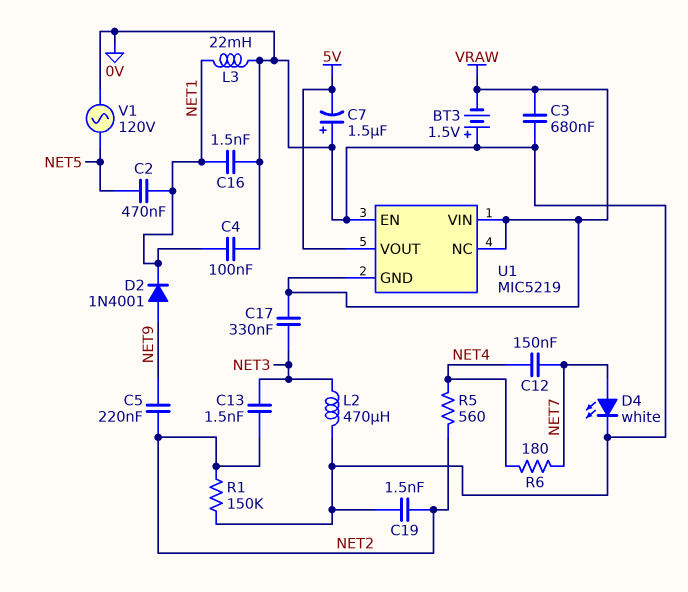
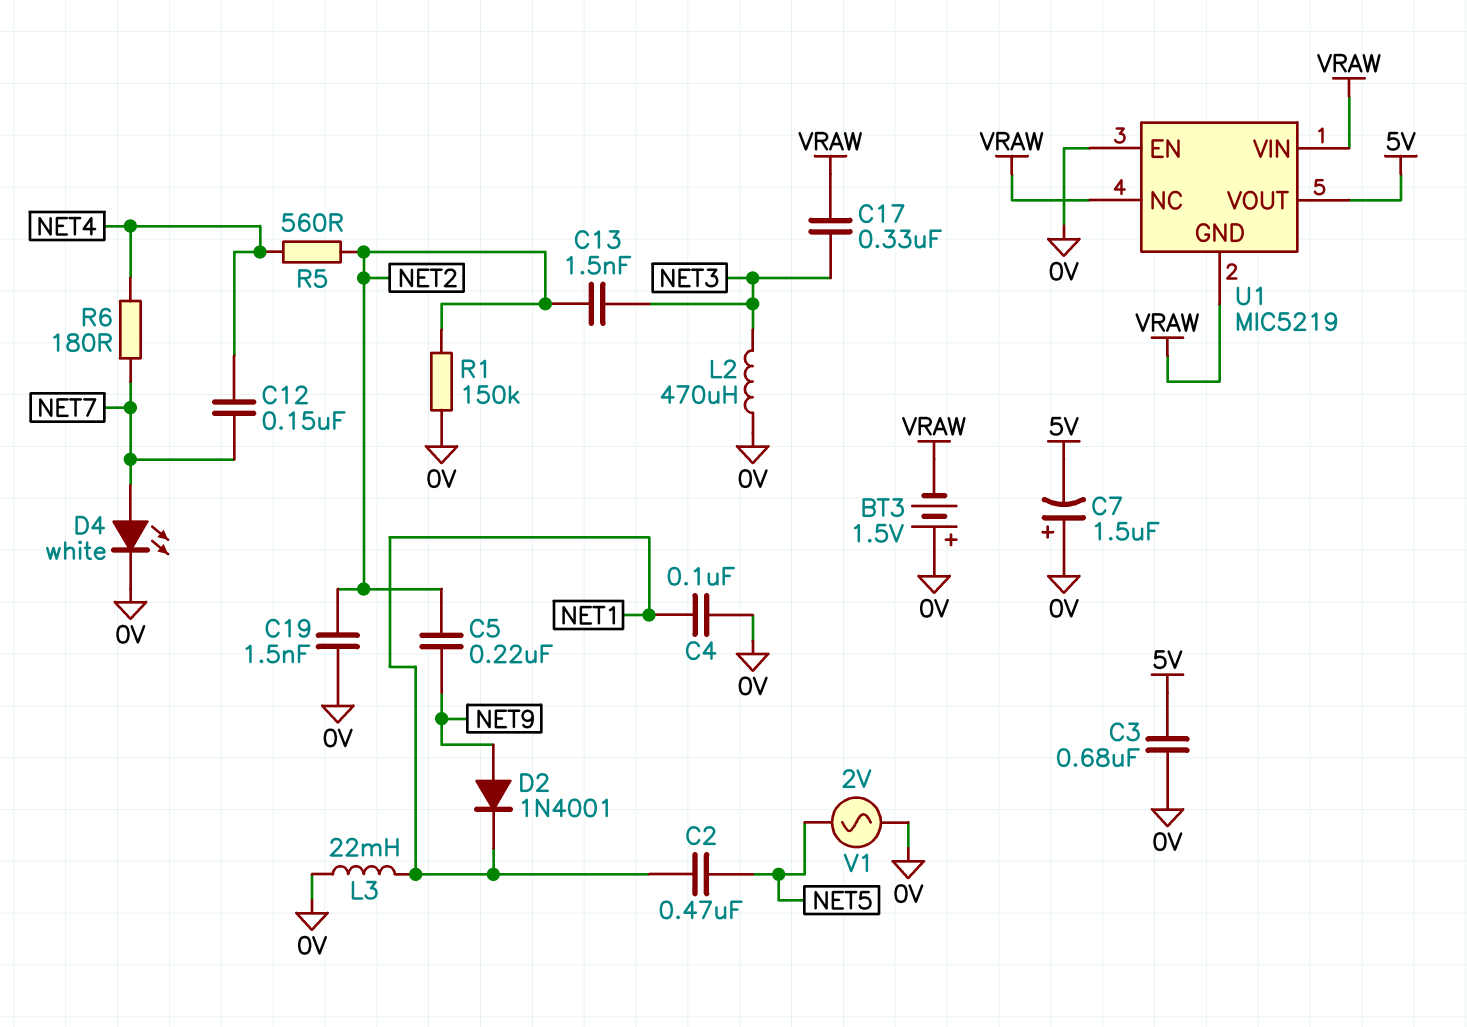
C3: 680nF (0V, VRAW) -> 680nF (0V, 5V)
C16: 1.5nF (0V, NET1) -> none
V1: AC 120V (0V, NET5) -> AC 2V (0V, NET5)

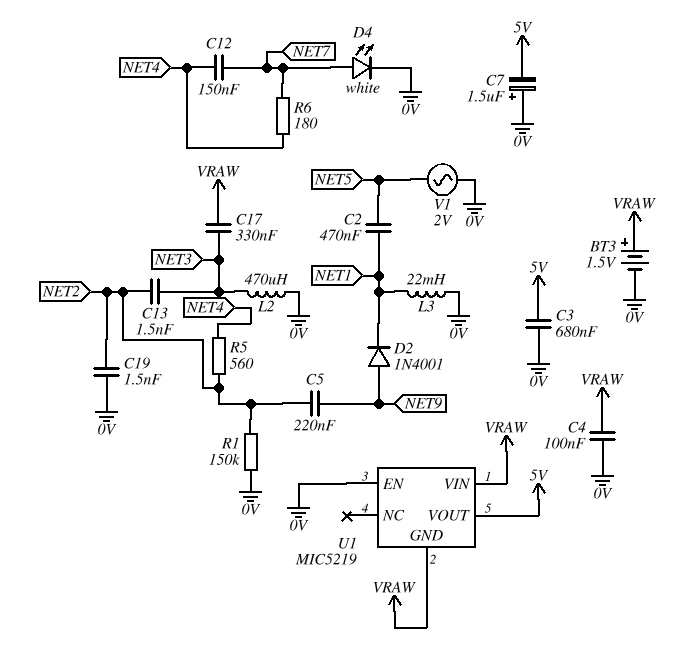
BT3: 1.5V (plus 0V, minus VRAW) -> 1.5V (plus VRAW, minus 0V)
C4: 100nF (0V, NET1) -> 100nF (0V, VRAW)
U1 pin NC: VRAW -> none

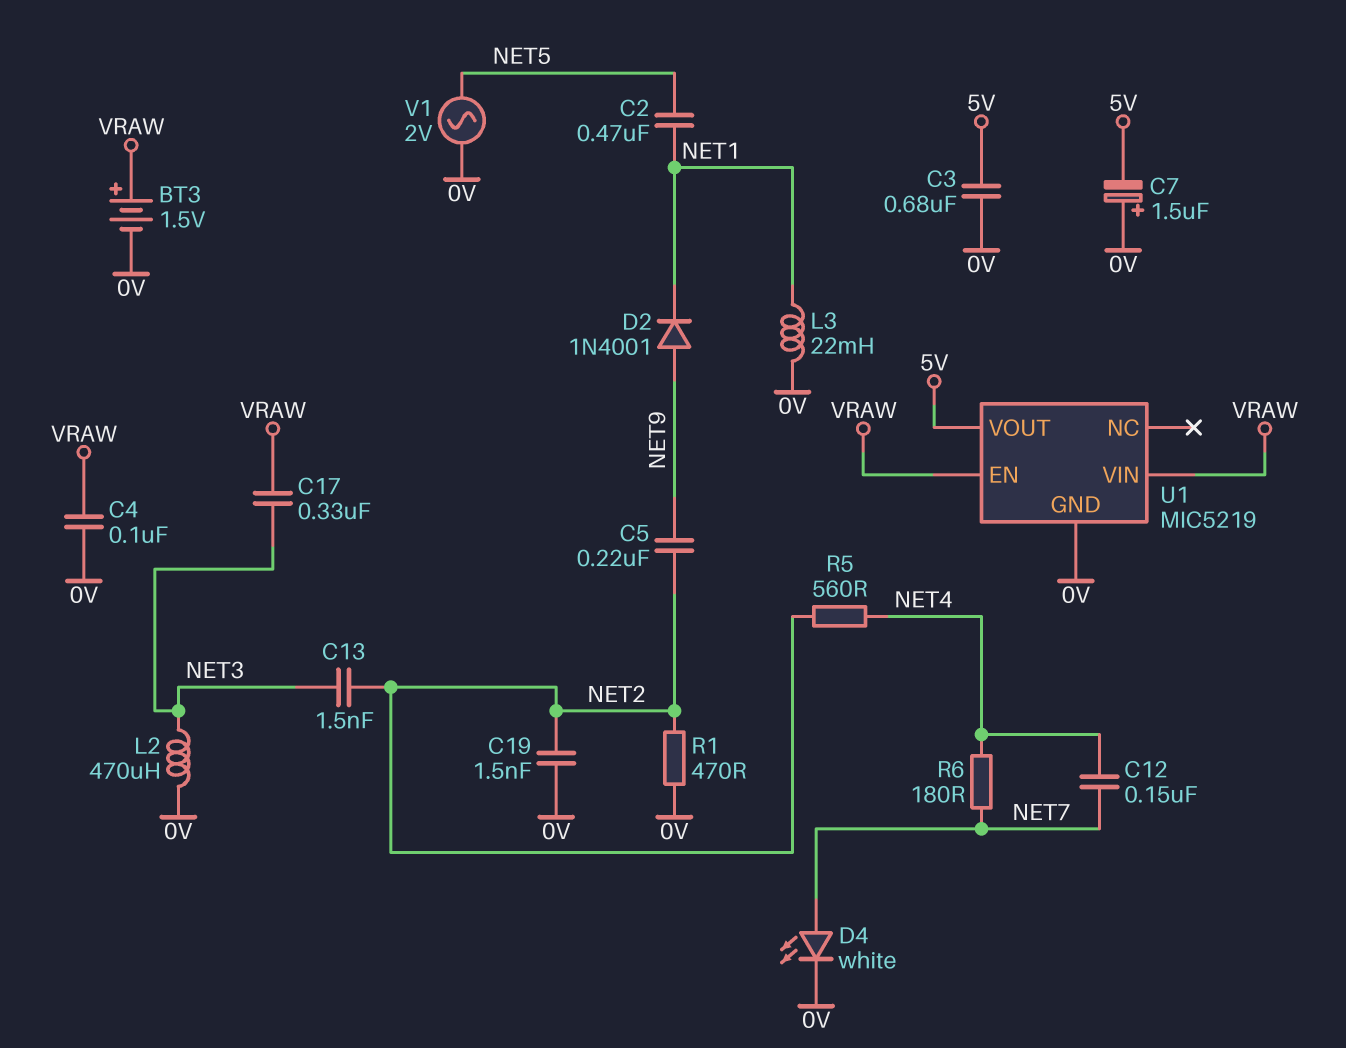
R1: 150k (0V, NET2) -> 470 (0V, NET2)
U1 pin EN: 0V -> VRAW
U1 pin GND: VRAW -> 0V

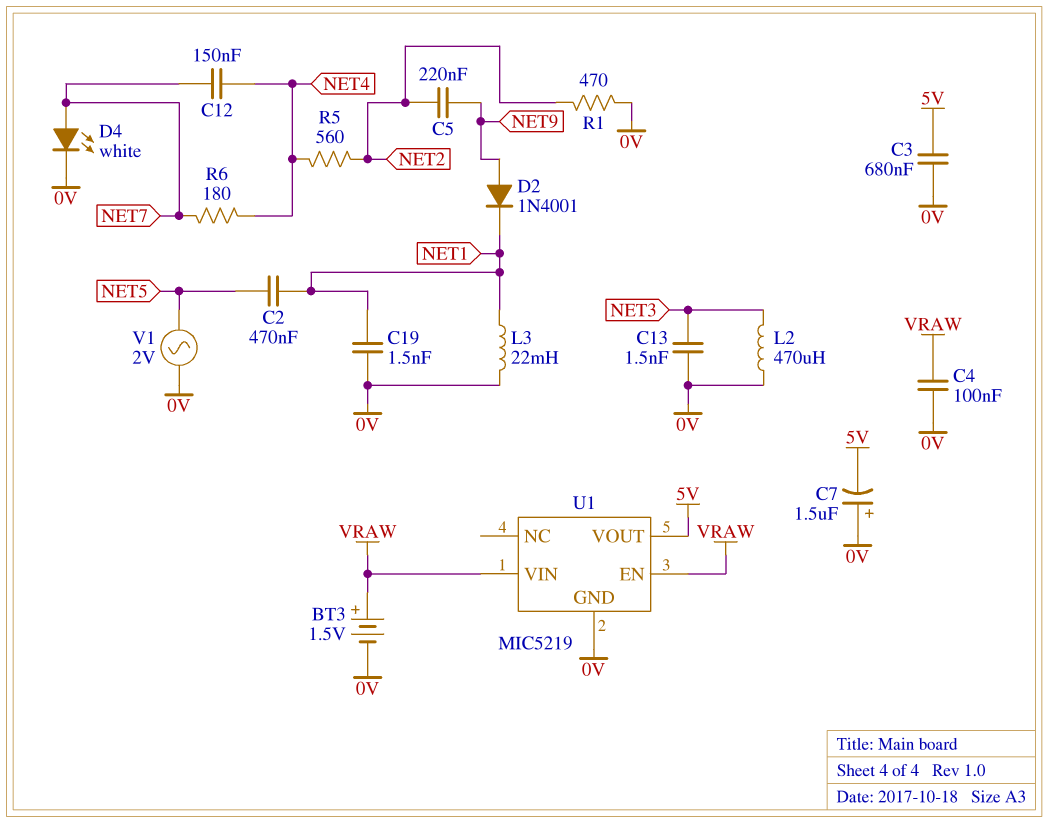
C13: 1.5nF (NET2, NET3) -> 1.5nF (0V, NET3)
C17: 330nF (NET3, VRAW) -> none
C19: 1.5nF (0V, NET2) -> 1.5nF (0V, NET1)

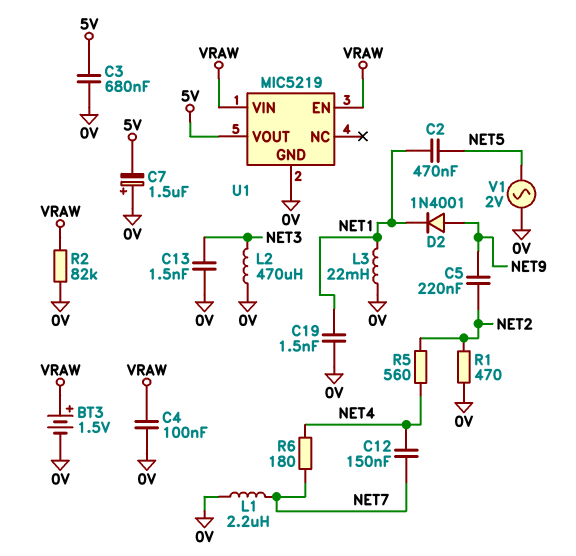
D4: LED white (A NET7, K 0V) -> none
L1: none -> 2.2uH (0V, NET7)
R2: none -> 82k (0V, VRAW)

